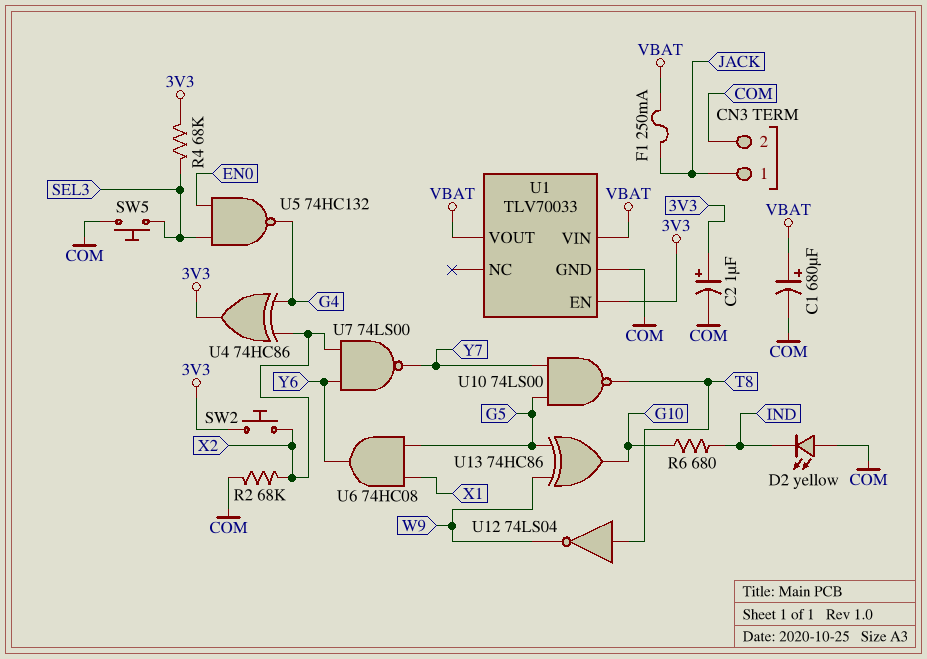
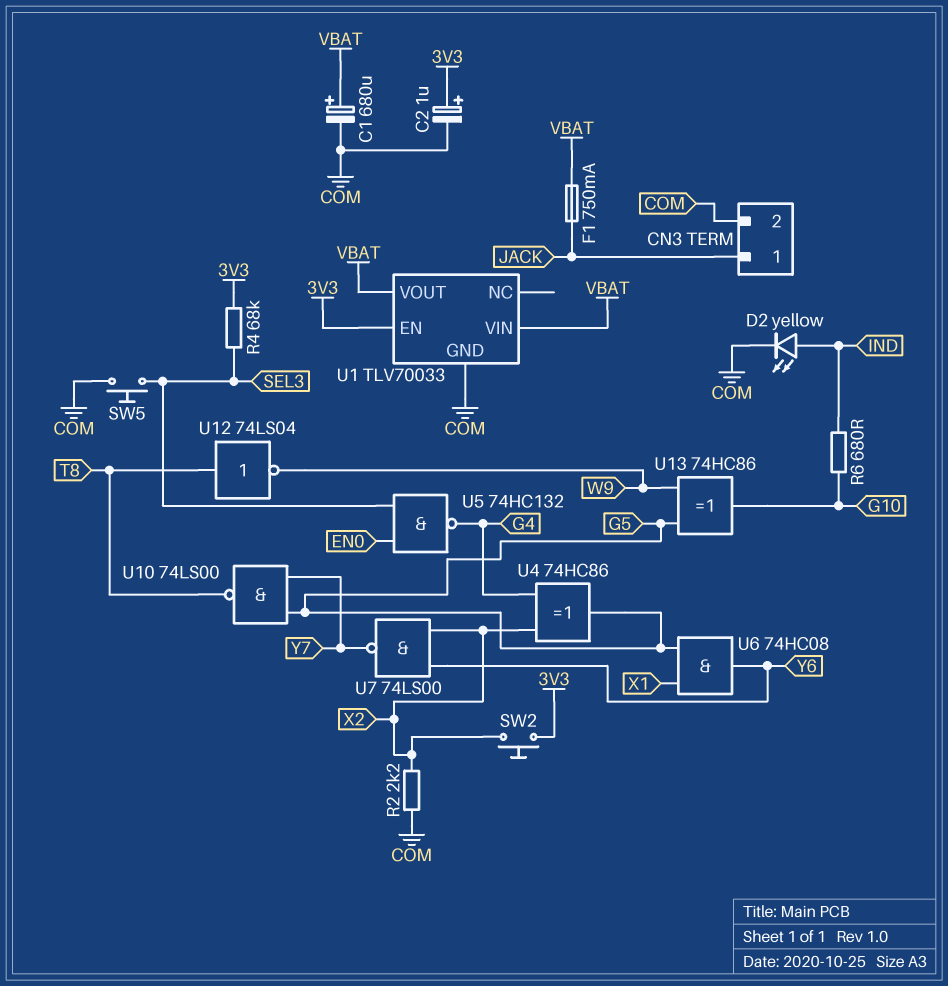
D2: LED yellow (A COM, K IND) -> LED yellow (A IND, K COM)
F1: 250mA (JACK, VBAT) -> 750mA (JACK, VBAT)
R2: 68k (COM, X2) -> 2.2k (COM, X2)
U4: XOR 74HC86 (in G4, in X2, out 3V3) -> XOR 74HC86 (in G4, in X2, out G5)

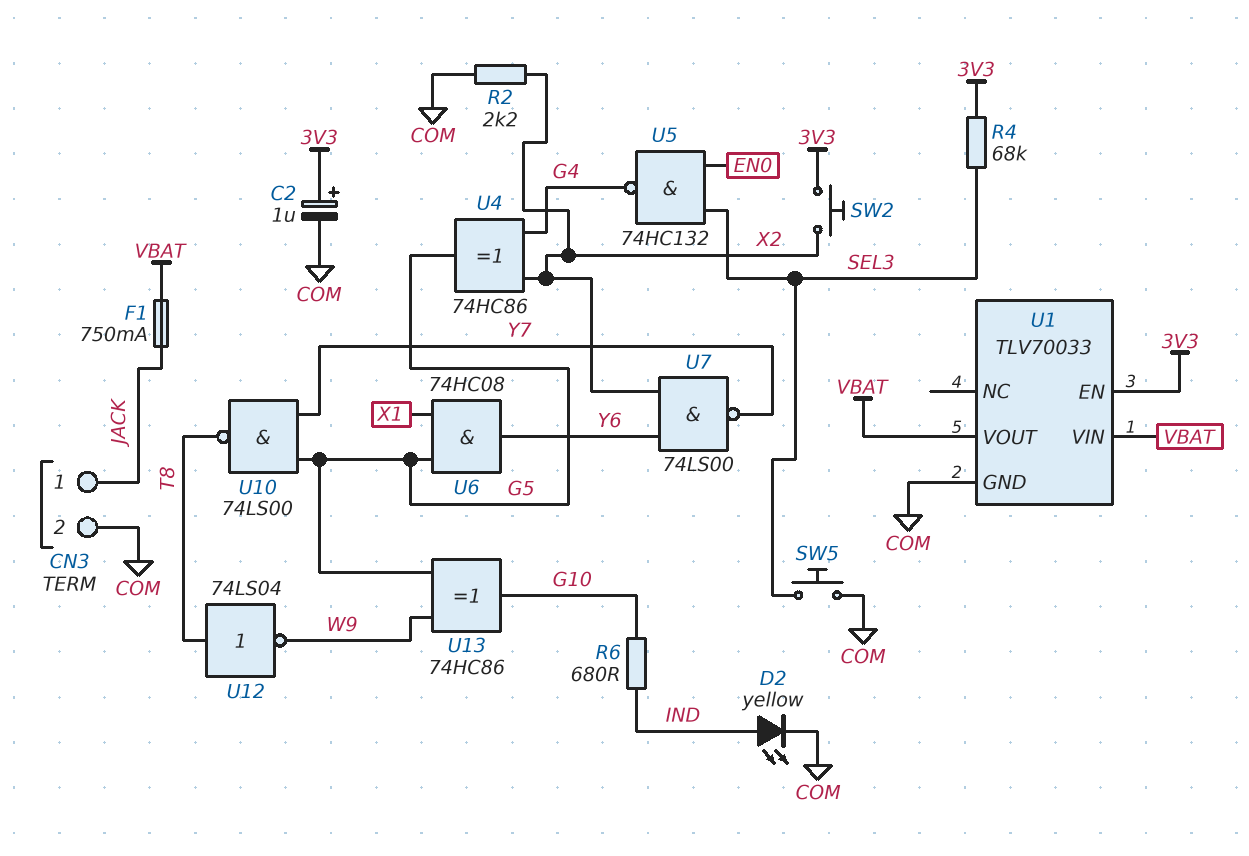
C1: 680uF (plus VBAT, minus COM) -> none

